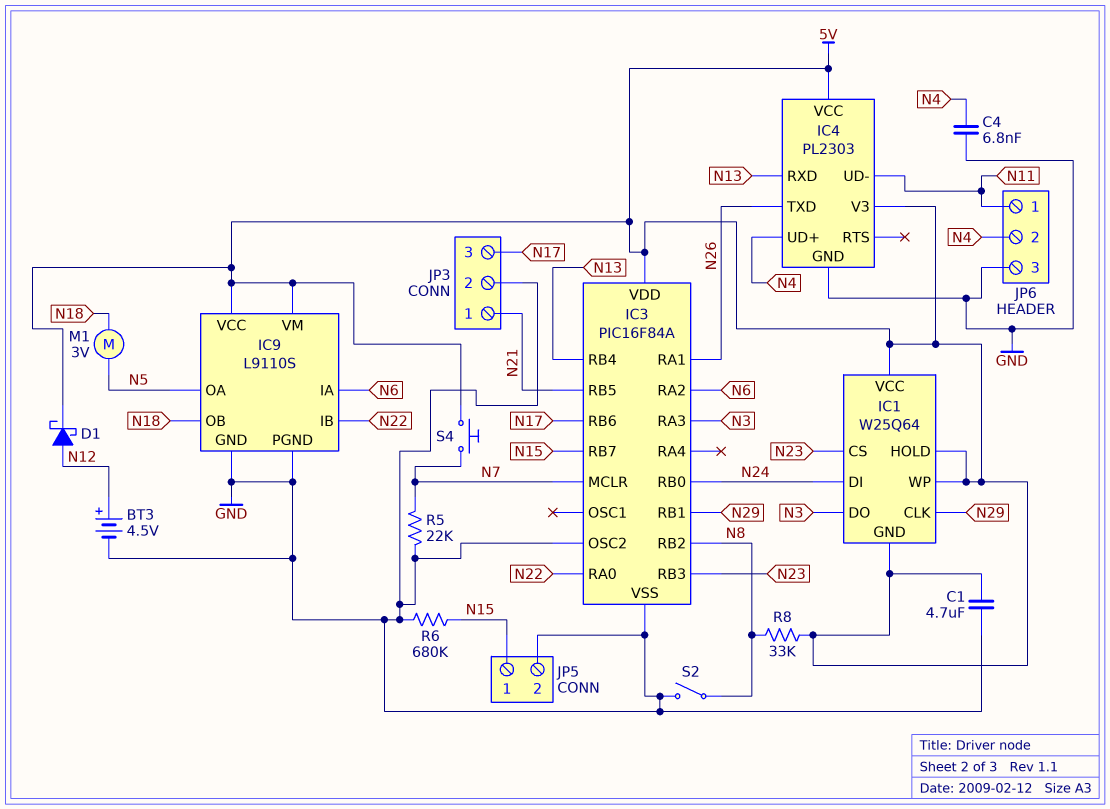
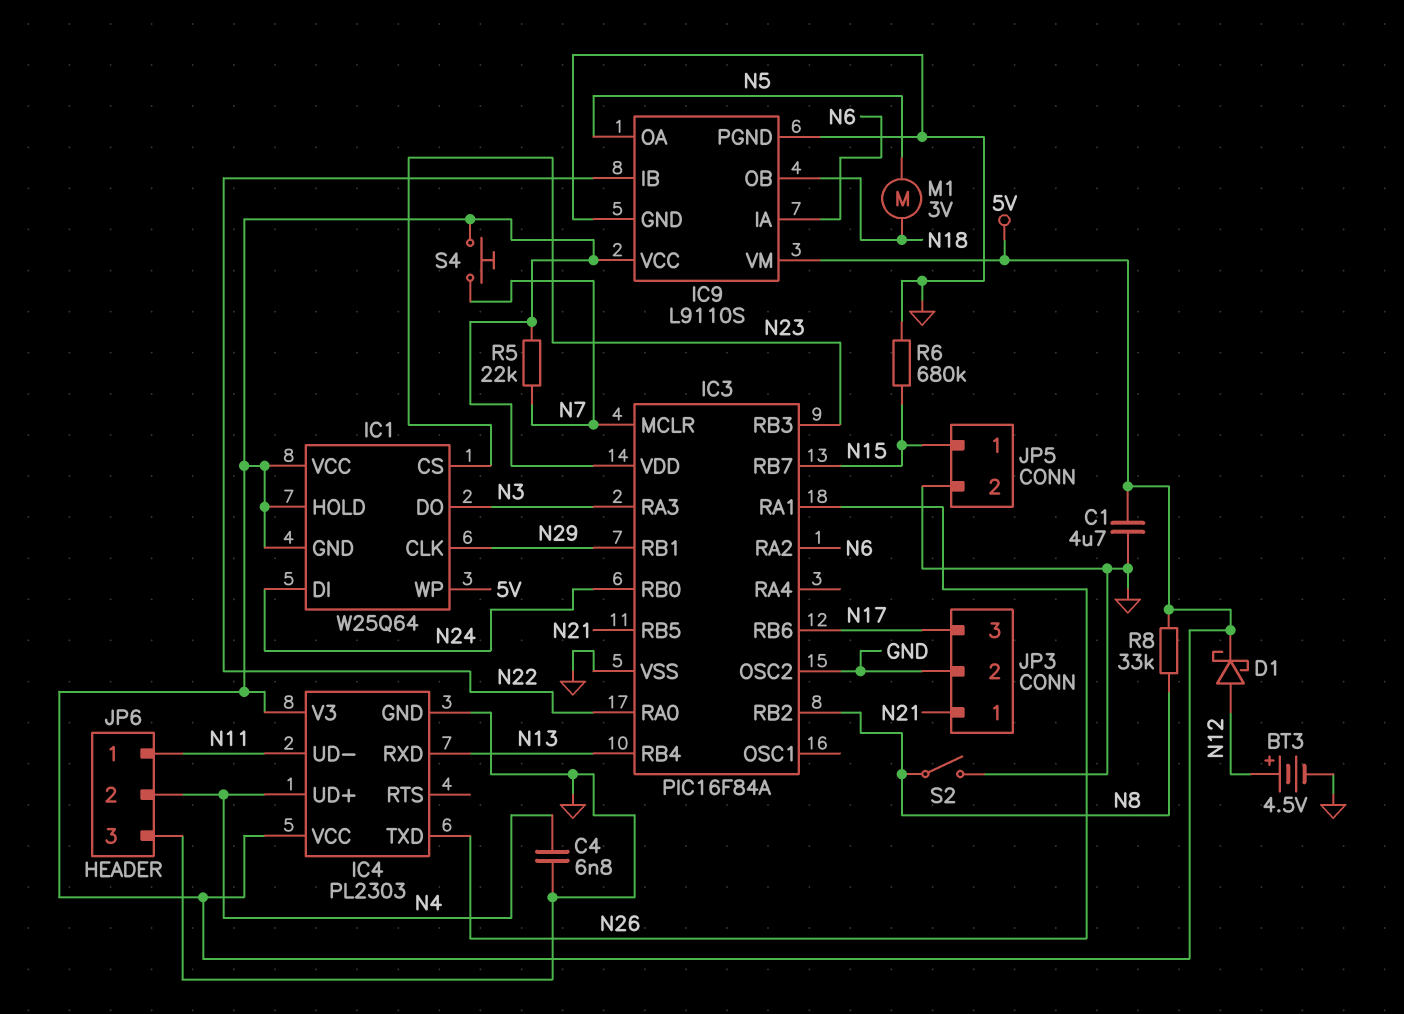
R5: 22k (GND, N7) -> 22k (5V, N7)

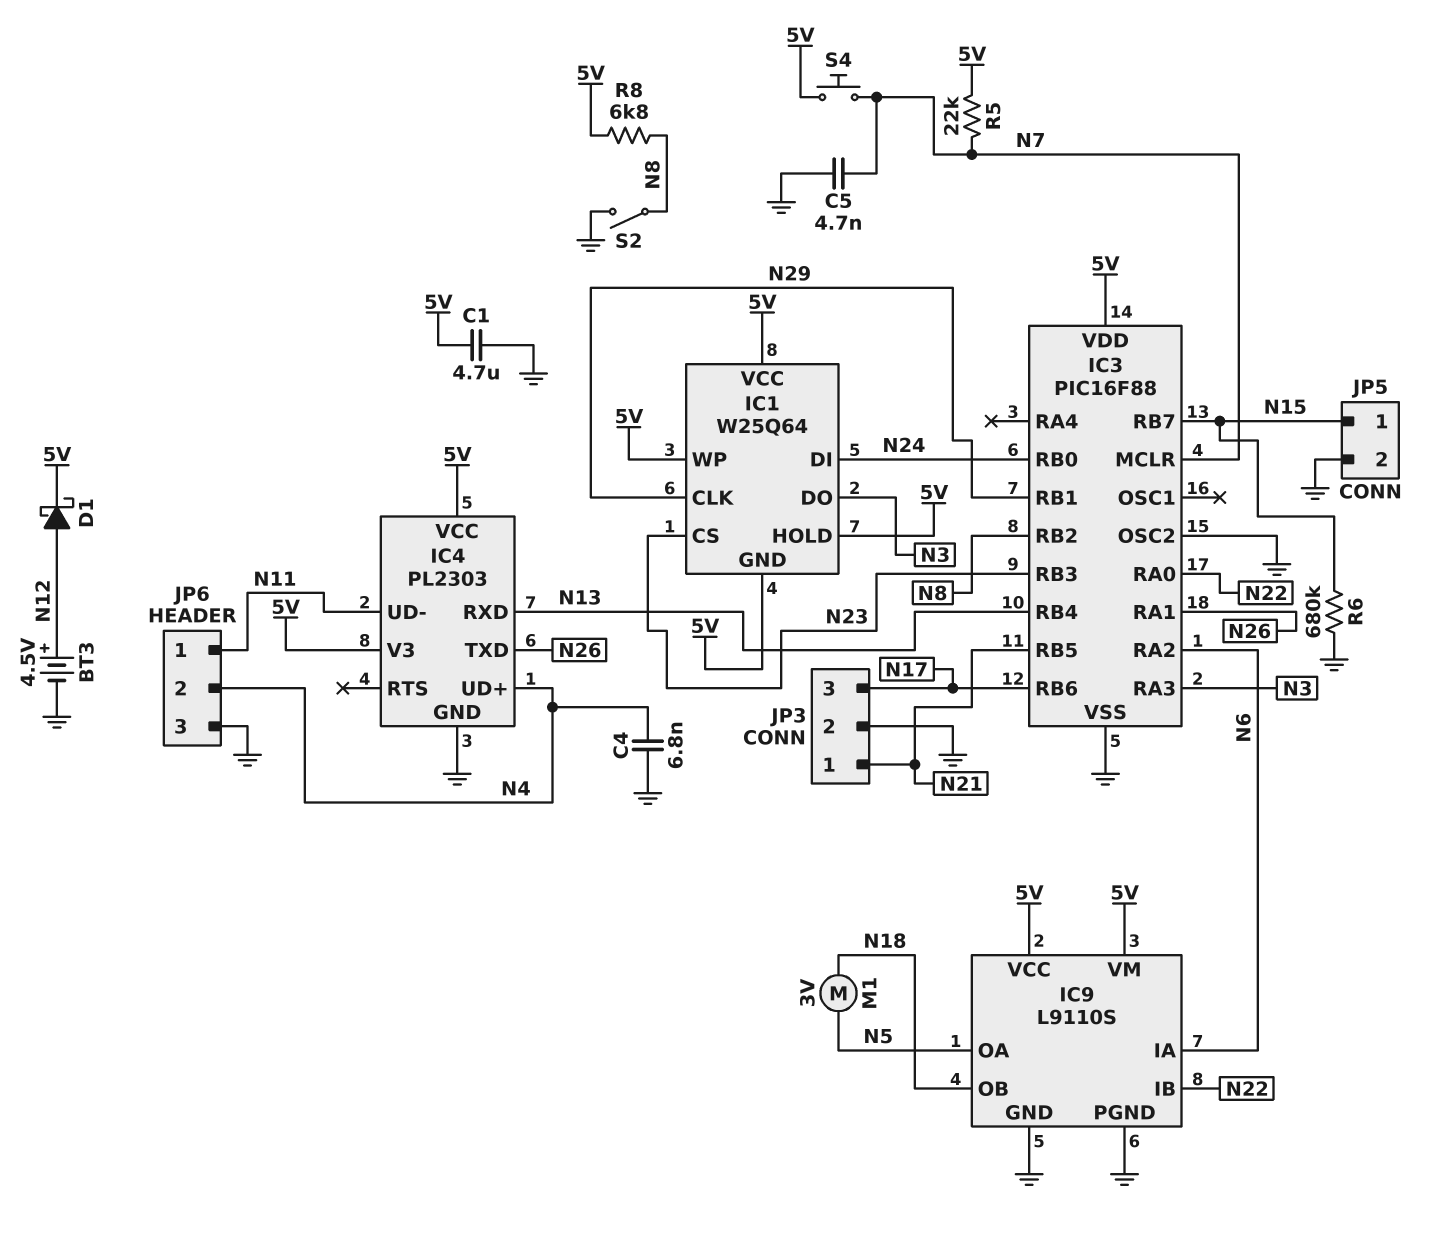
C5: none -> 4.7nF (GND, N7)
IC3: PIC16F84A -> PIC16F88
R8: 33k (5V, N8) -> 6.8k (5V, N8)

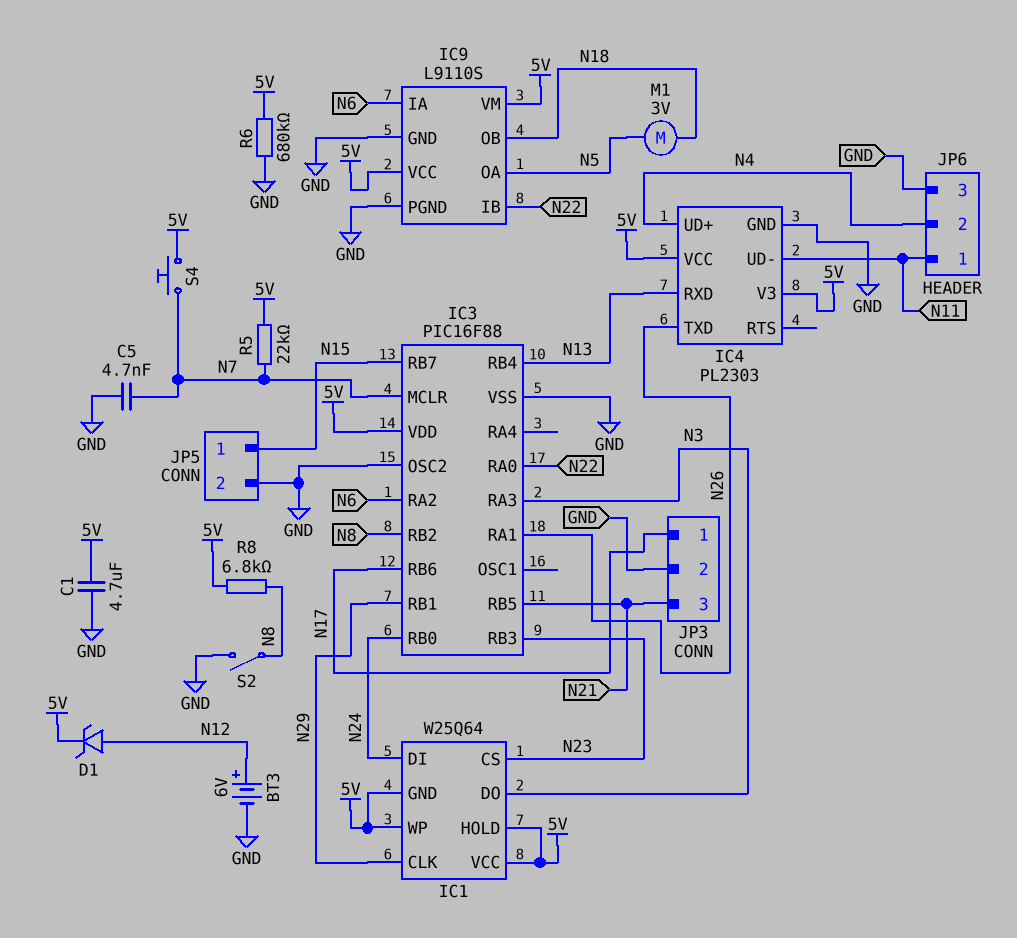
BT3: 4.5V (plus N12, minus GND) -> 6V (plus N12, minus GND)
C4: 6.8nF (GND, N4) -> none
D1: schottky (A N12, K 5V) -> zener (A N12, K 5V)
JP3 pin 1: N21 -> N17
JP3 pin 3: N17 -> N21
R6: 680k (GND, N15) -> 680k (5V, GND)

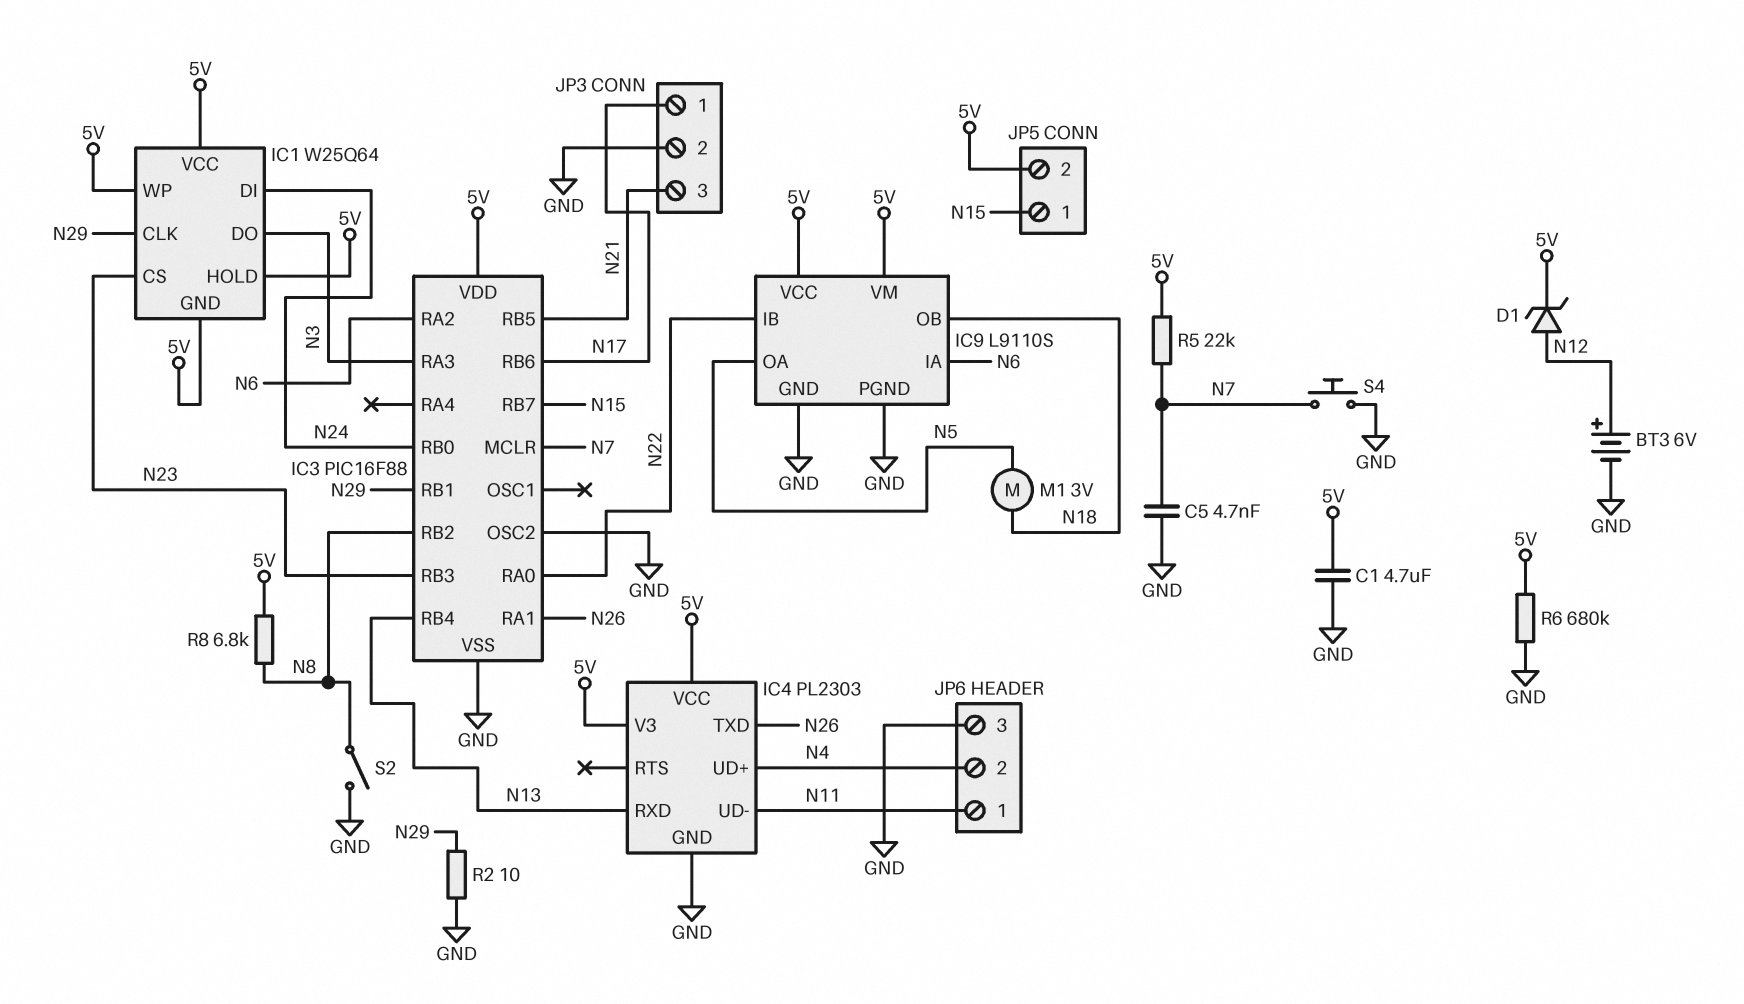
JP5 pin 2: GND -> 5V
R2: none -> 10 (GND, N29)
S4: button (5V, N7) -> button (GND, N7)

